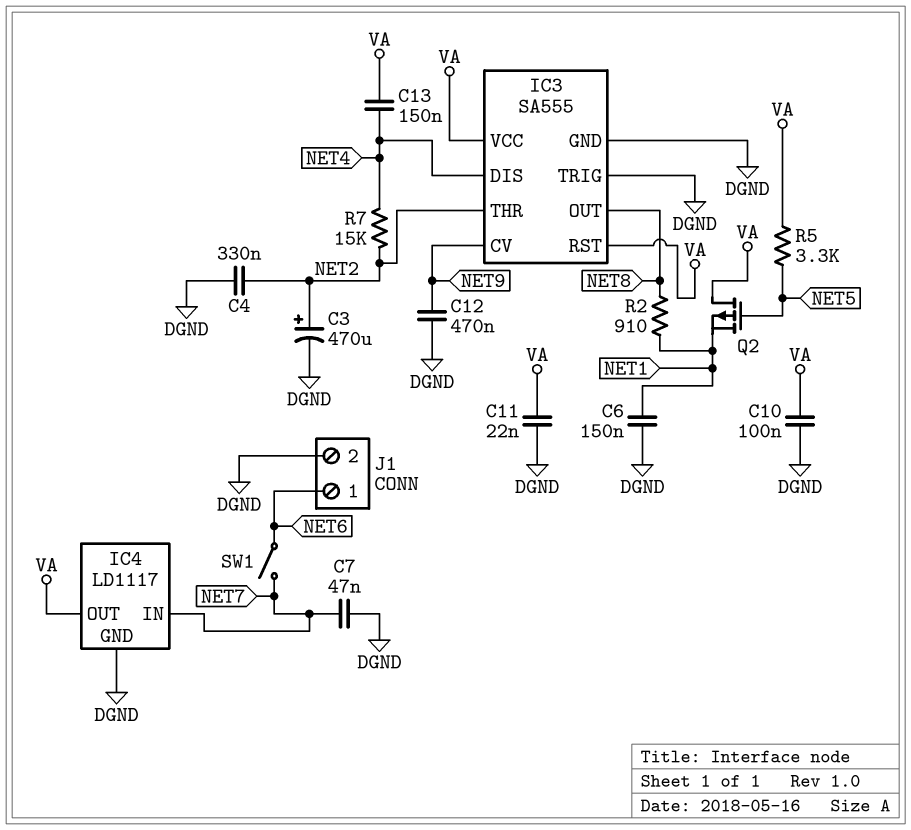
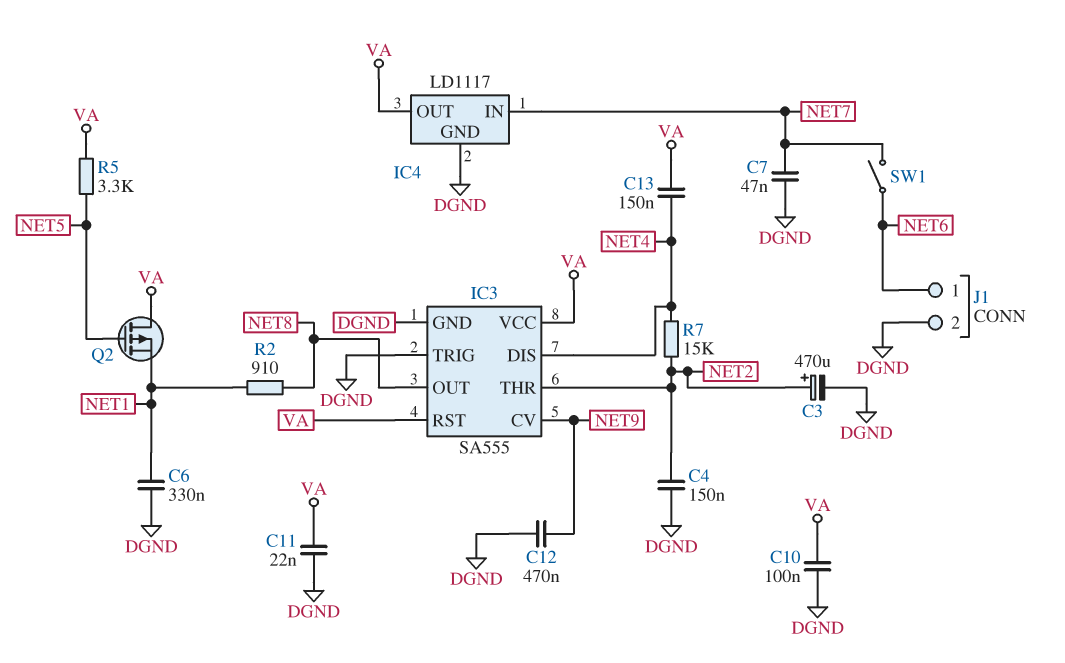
C4: 330nF (DGND, NET2) -> 150nF (DGND, NET2)
C6: 150nF (DGND, NET1) -> 330nF (DGND, NET1)

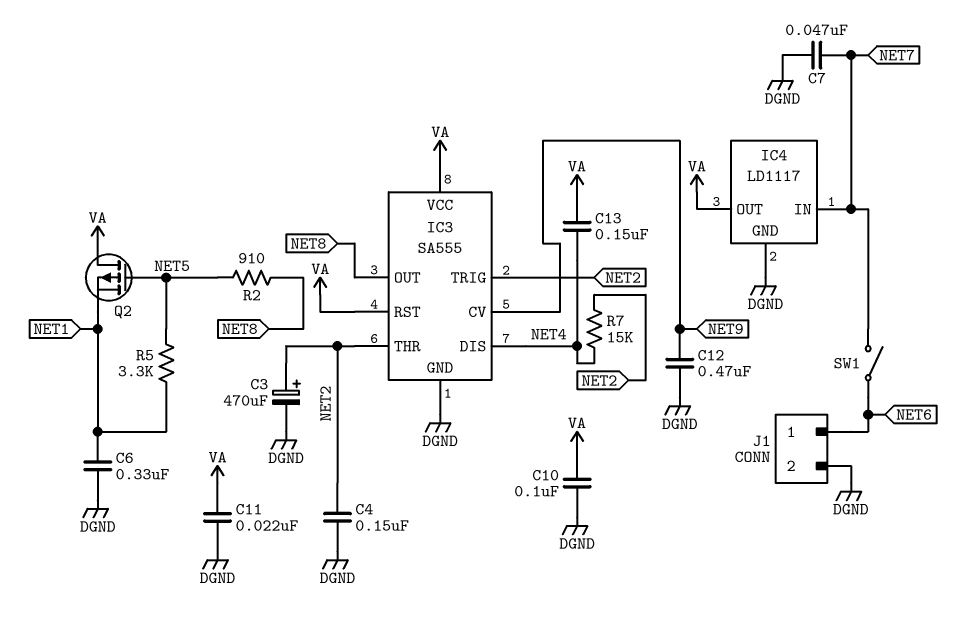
IC3 pin TRIG: DGND -> NET2
R2: 910 (NET1, NET8) -> 910 (NET5, NET8)
R5: 3.3k (NET5, VA) -> 3.3k (NET1, NET5)

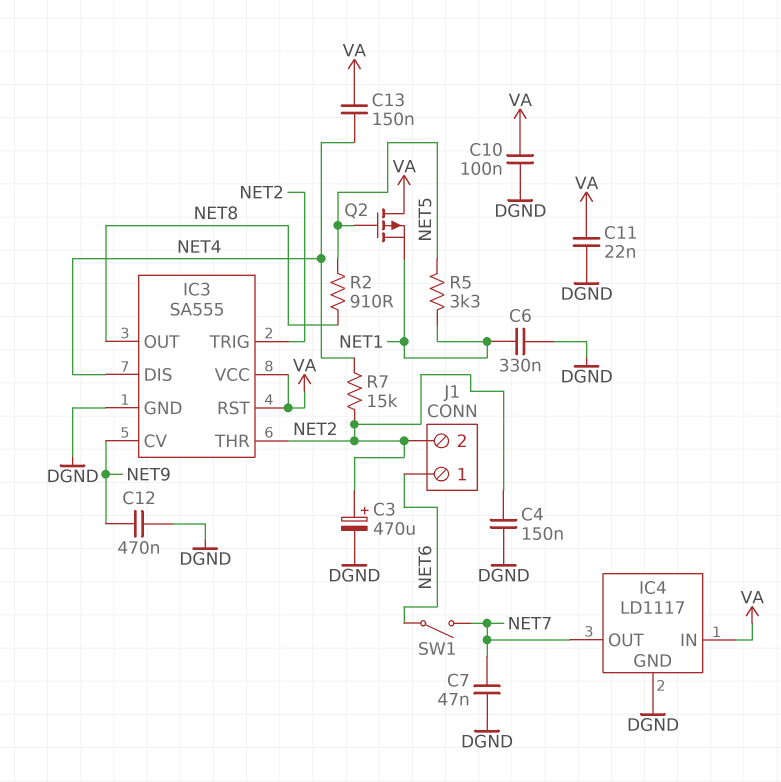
IC4 pin IN: NET7 -> VA
IC4 pin OUT: VA -> NET7
J1 pin 2: DGND -> NET2

